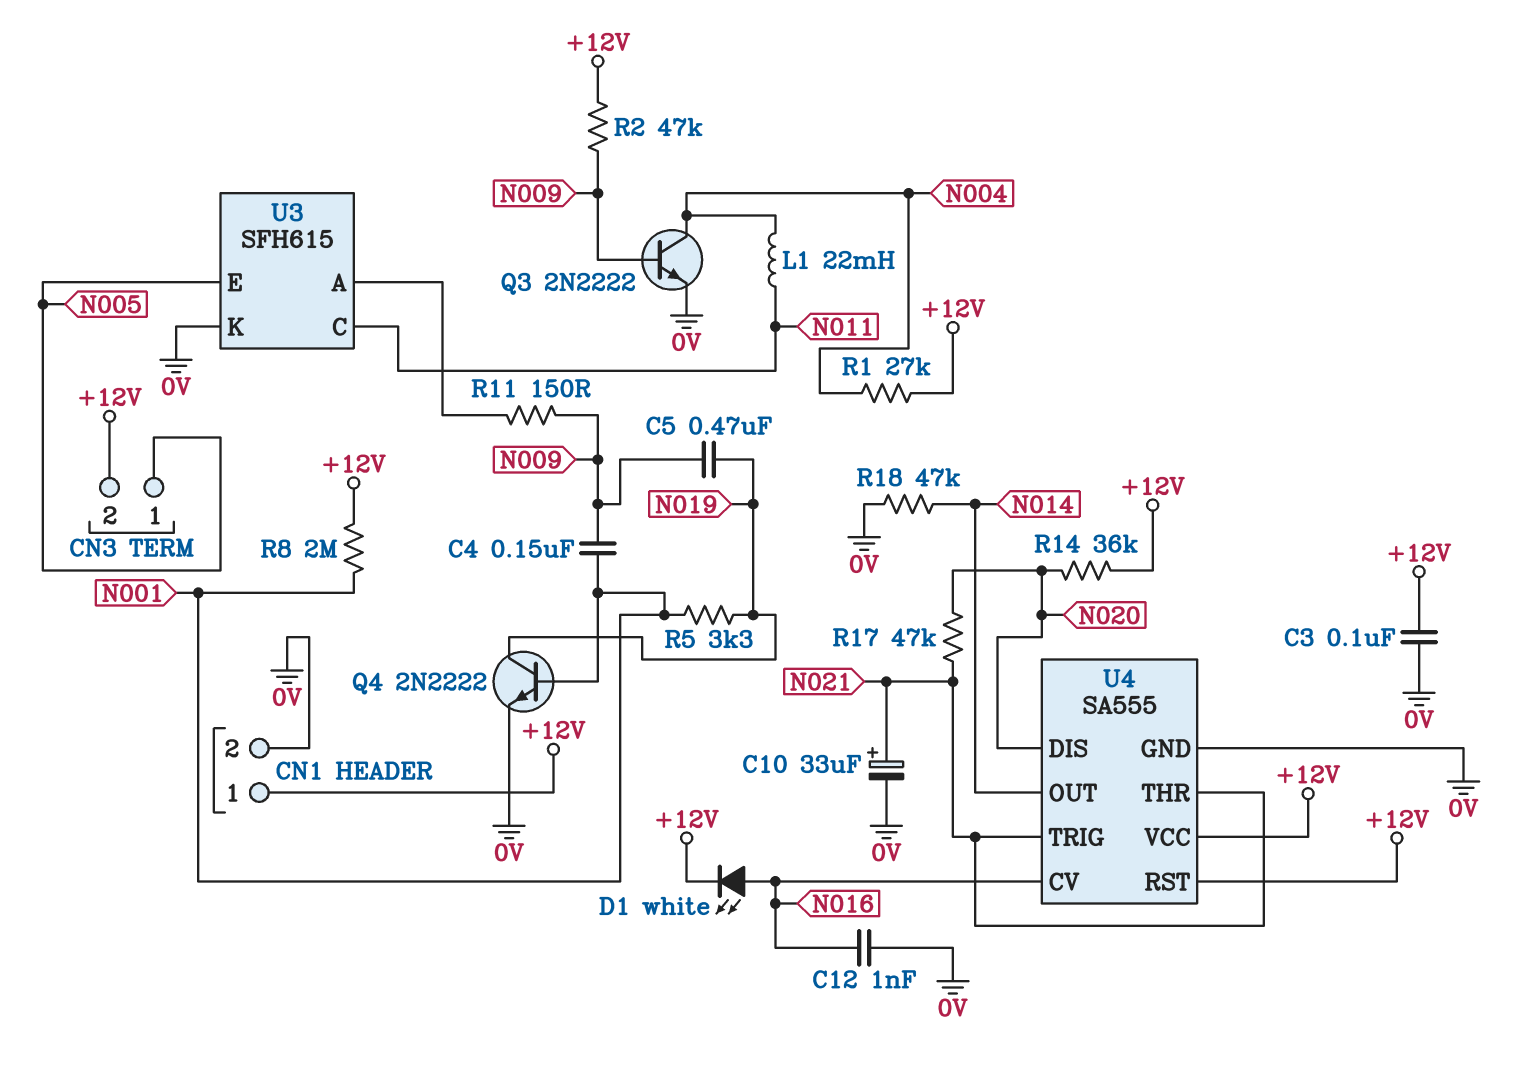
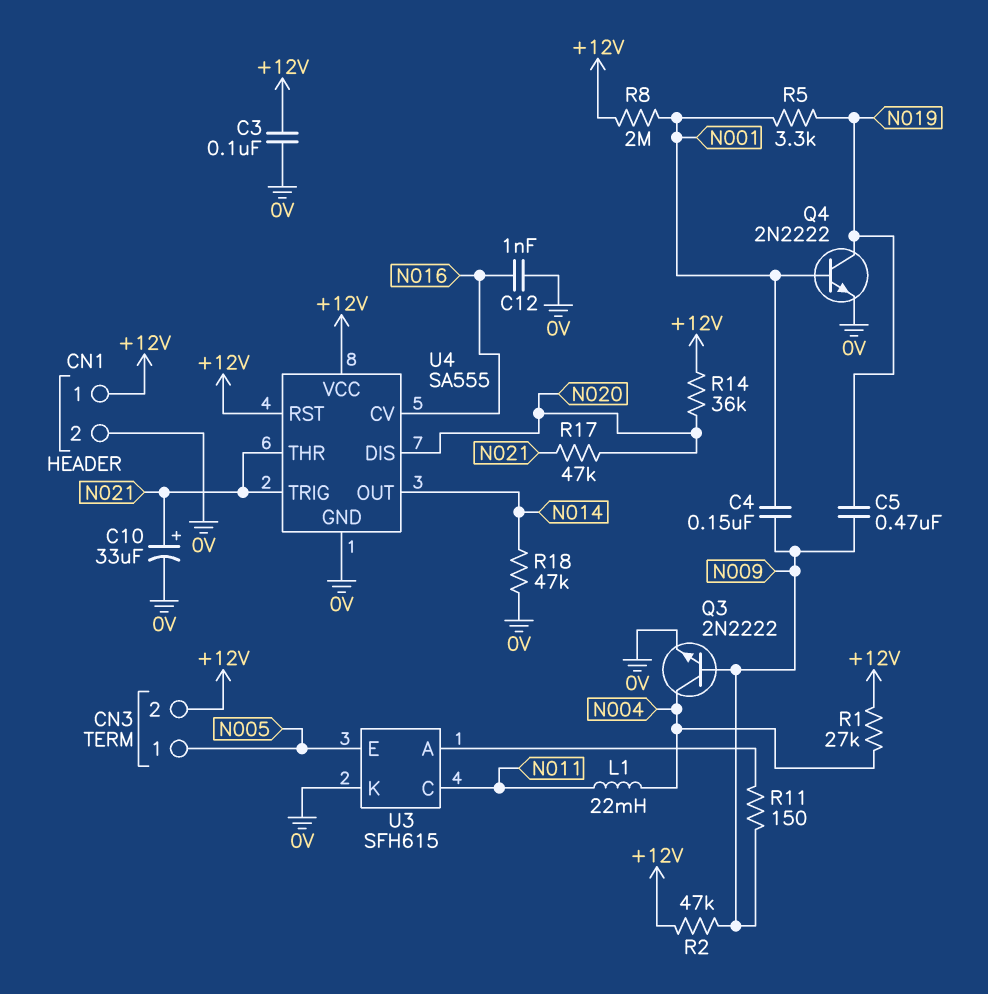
D1: LED white (A N016, K +12V) -> none

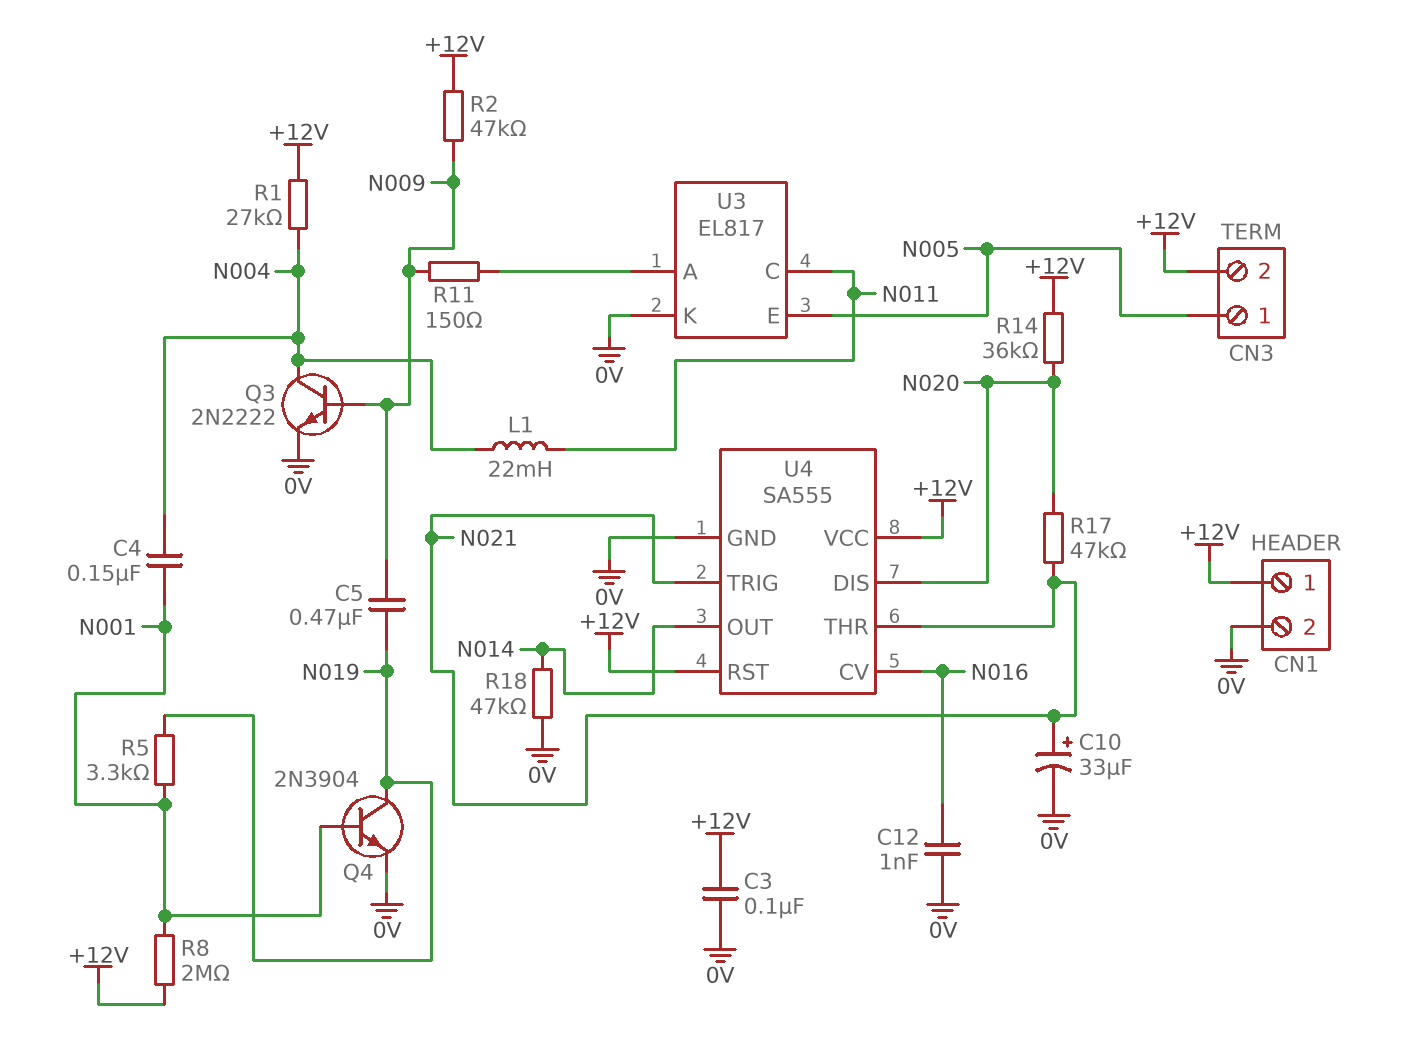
C4: 150nF (N001, N009) -> 150nF (N001, N004)
Q4: NPN 2N2222 (B N001, C N019, E 0V) -> NPN 2N3904 (B N001, C N019, E 0V)
U3: SFH615 -> EL817

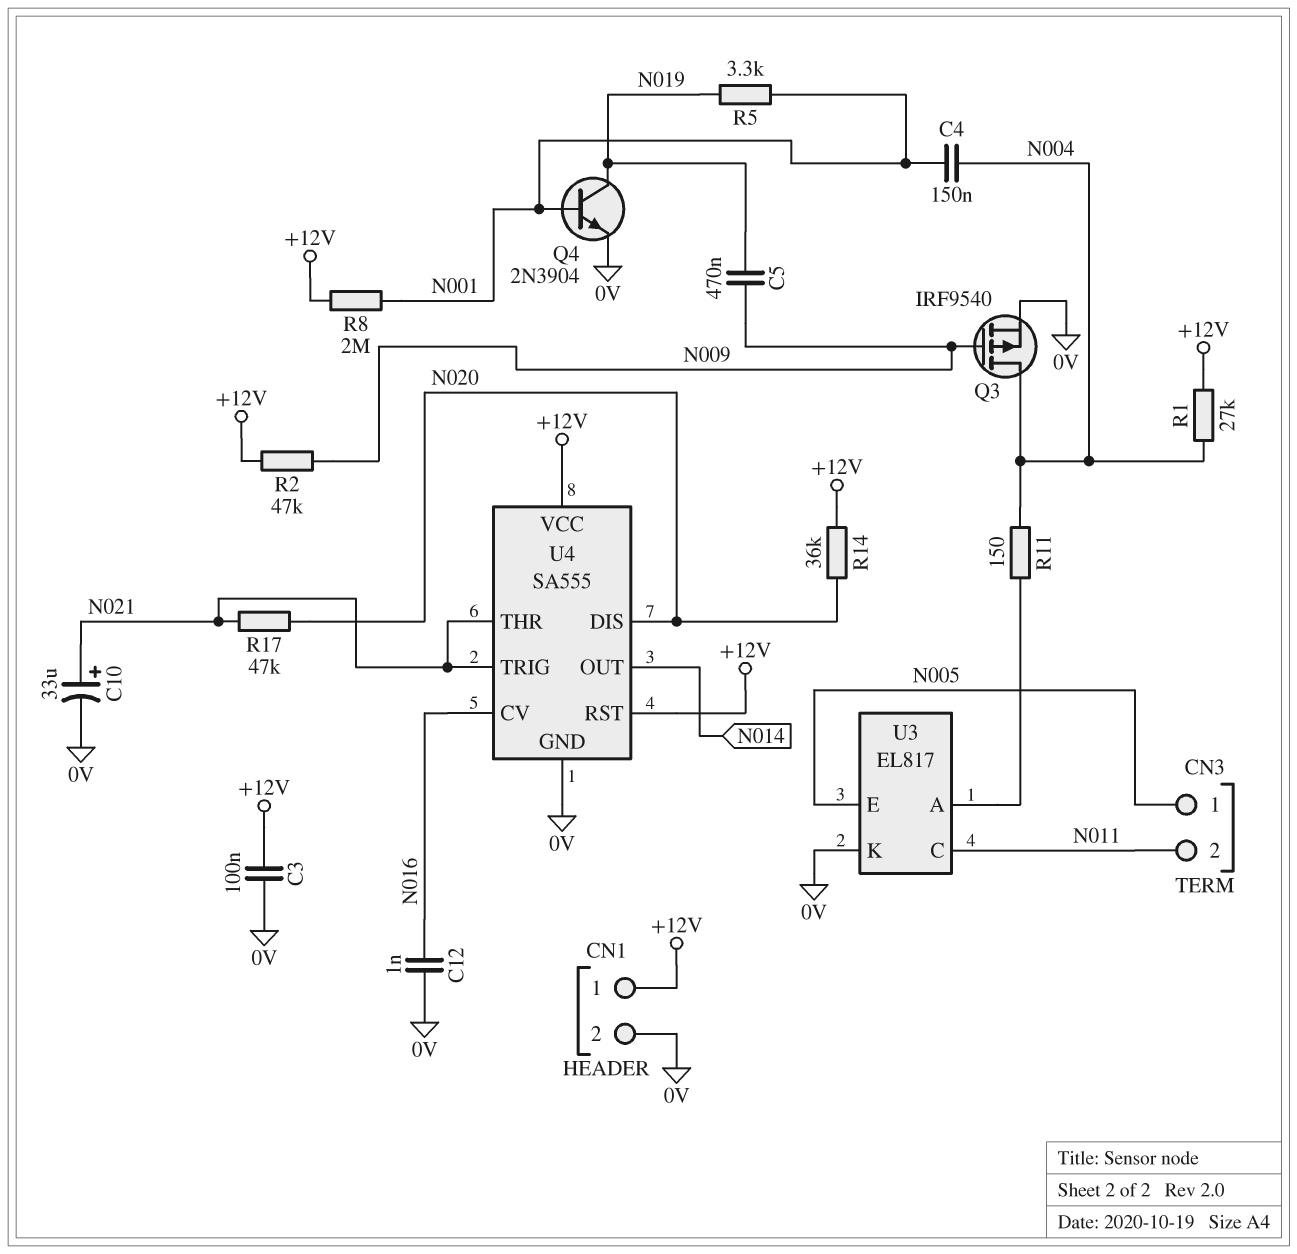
CN3 pin 2: +12V -> N011
L1: 22mH (N004, N011) -> none
Q3: NPN 2N2222 (B N009, C N004, E 0V) -> PMOS IRF9540 (G N009, D N004, S 0V)
R11: 150 (N009, U3/A) -> 150 (N004, U3/A)
R18: 47k (0V, N014) -> none

